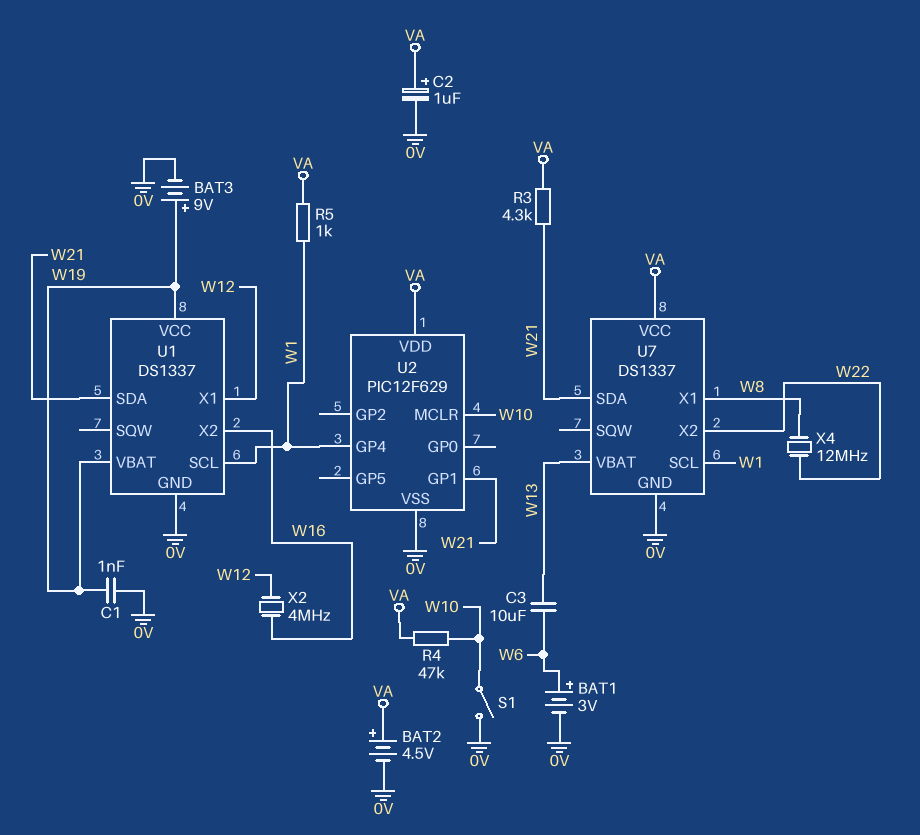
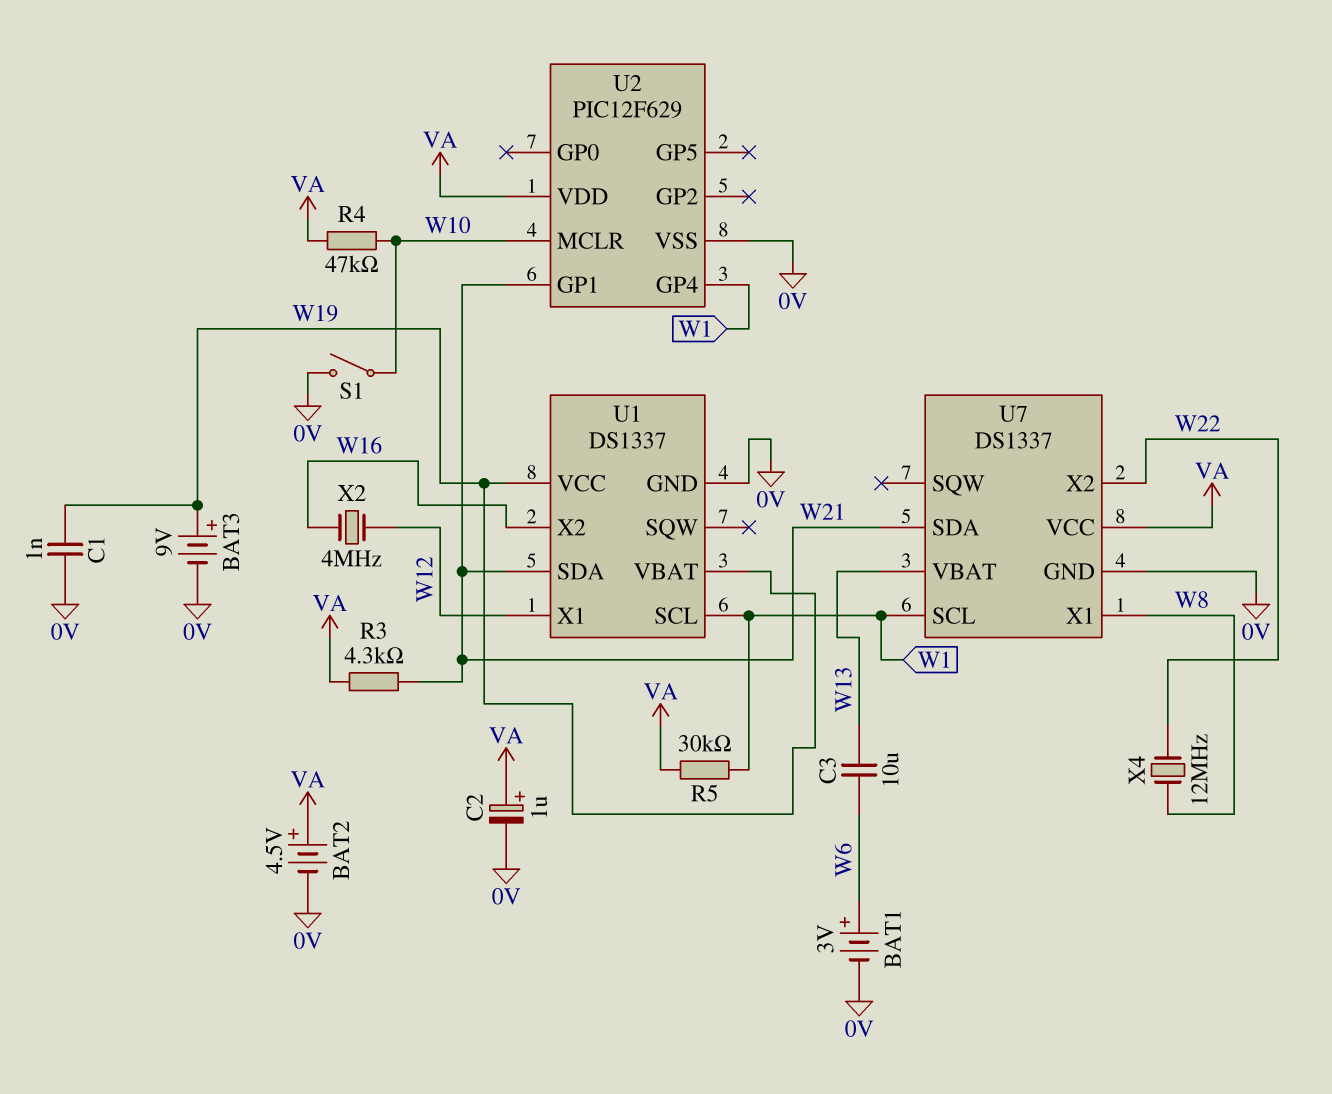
R5: 1k (VA, W1) -> 30k (VA, W1)

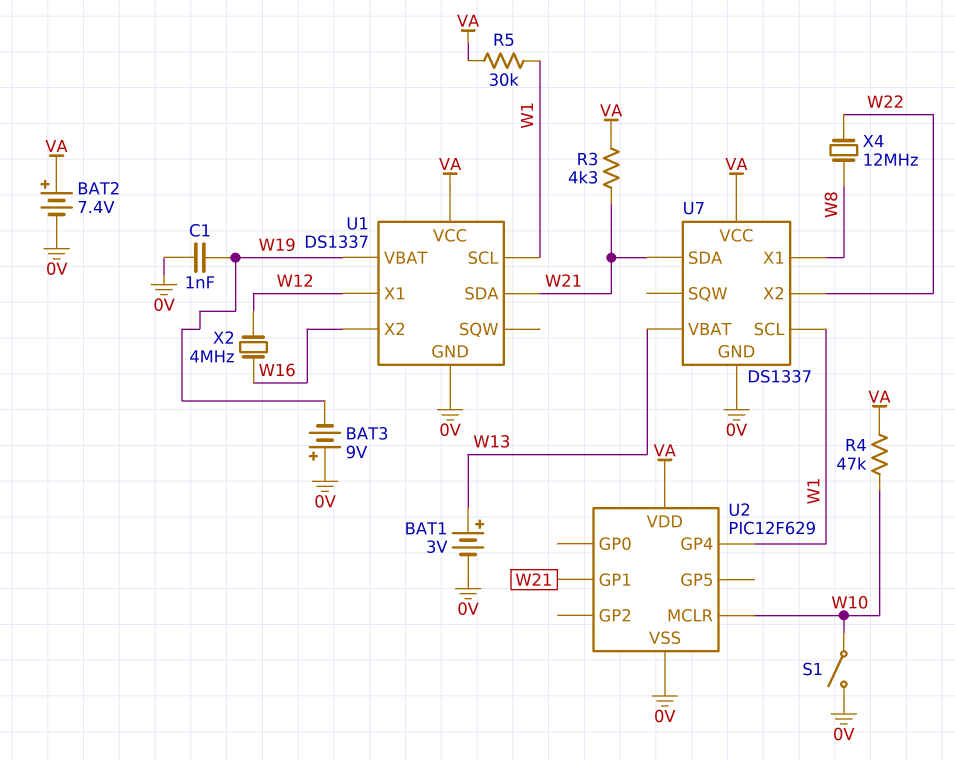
BAT1: 3V (plus W6, minus 0V) -> 3V (plus W13, minus 0V)
BAT2: 4.5V (plus VA, minus 0V) -> 7.4V (plus VA, minus 0V)
BAT3: 9V (plus W19, minus 0V) -> 9V (plus 0V, minus W19)
C2: 1uF (plus VA, minus 0V) -> none
C3: 10uF (W6, W13) -> none
U1 pin VCC: W19 -> VA

